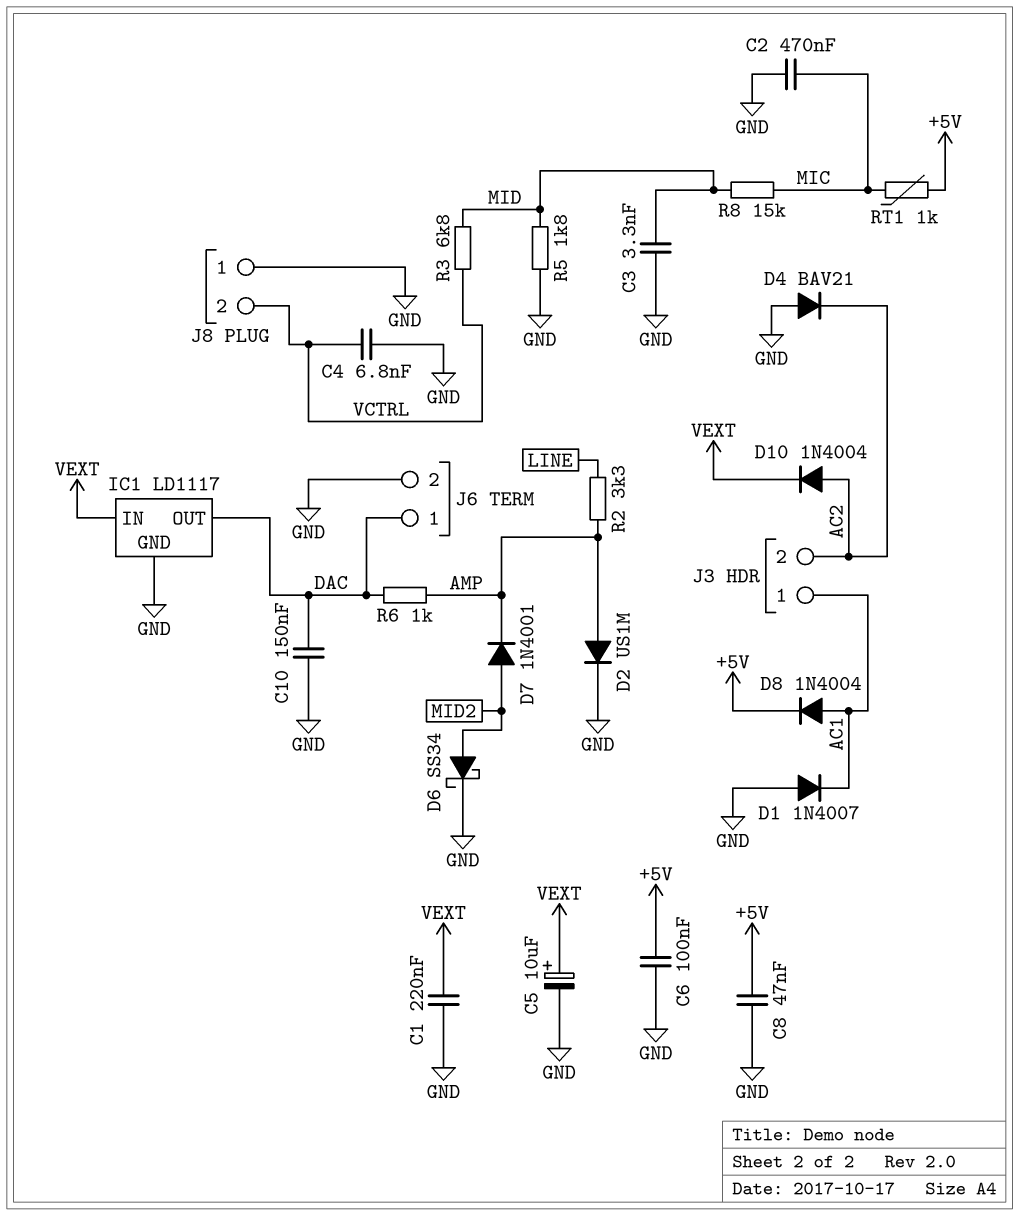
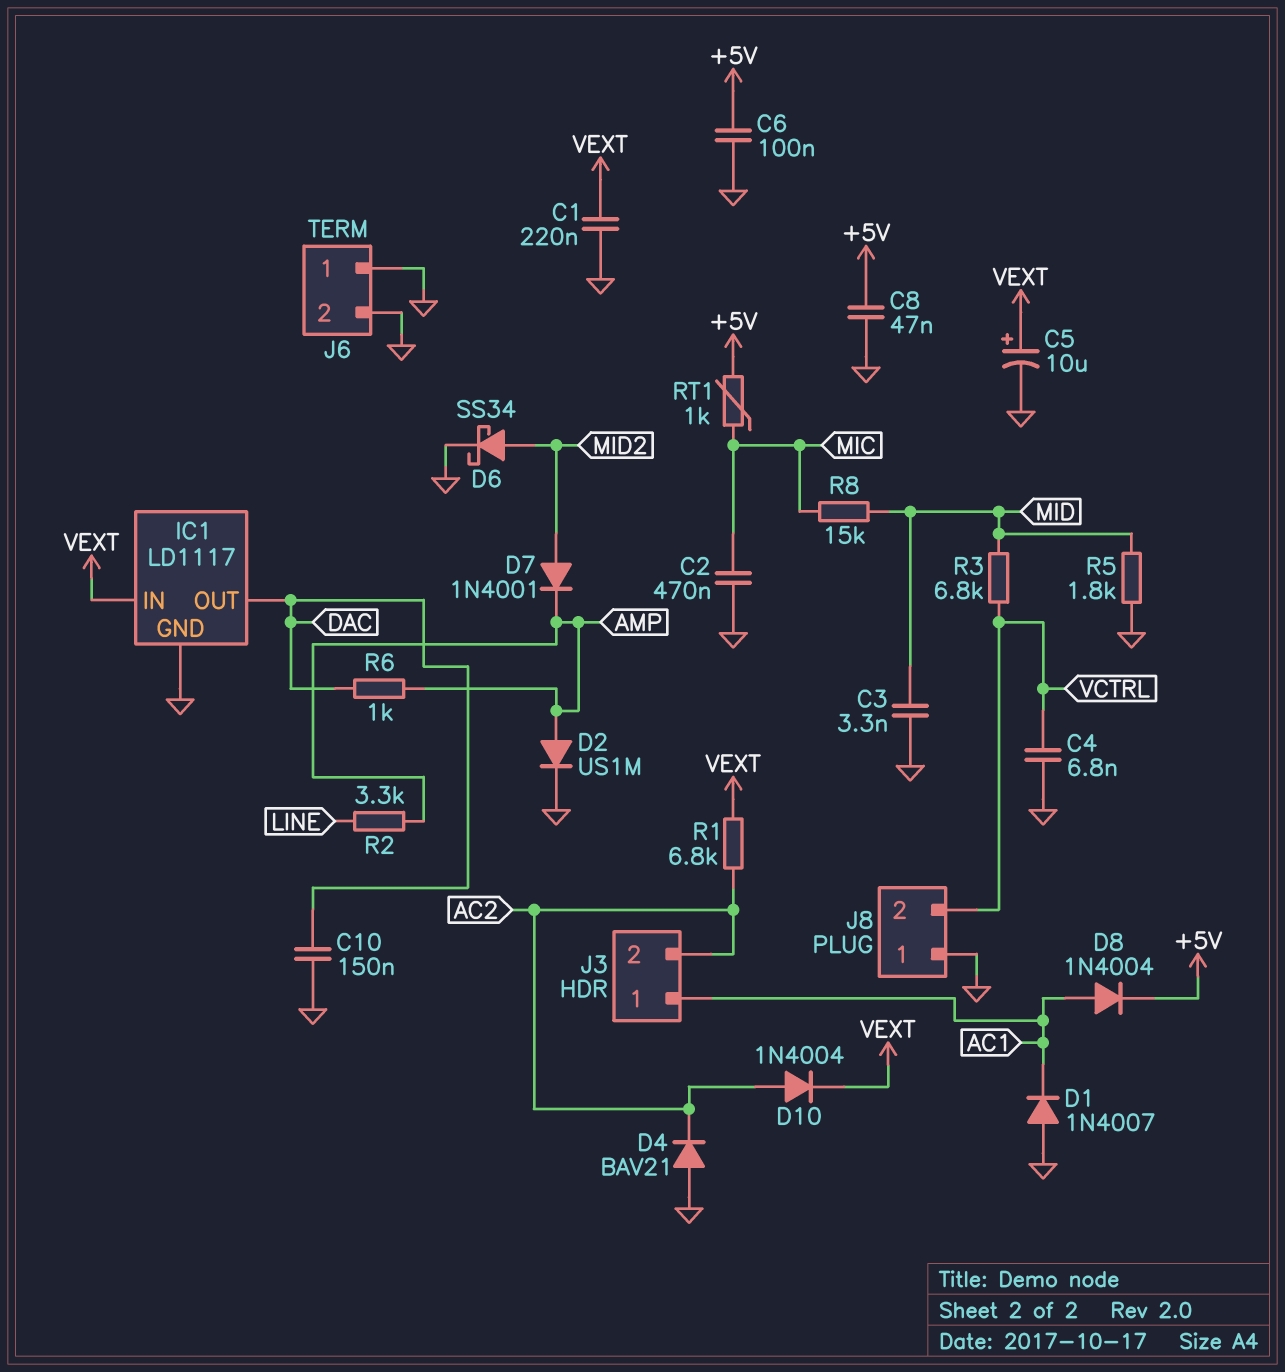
J6 pin 1: DAC -> GND
R1: none -> 6.8k (AC2, VEXT)

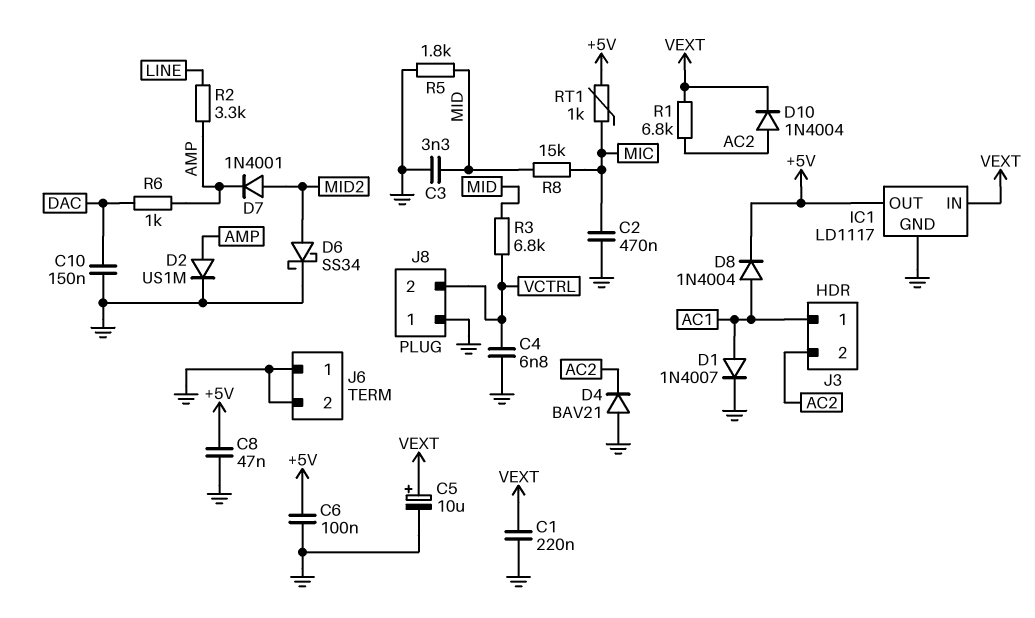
D1: diode 1N4007 (A GND, K AC1) -> diode 1N4007 (A AC1, K GND)
IC1 pin OUT: DAC -> +5V

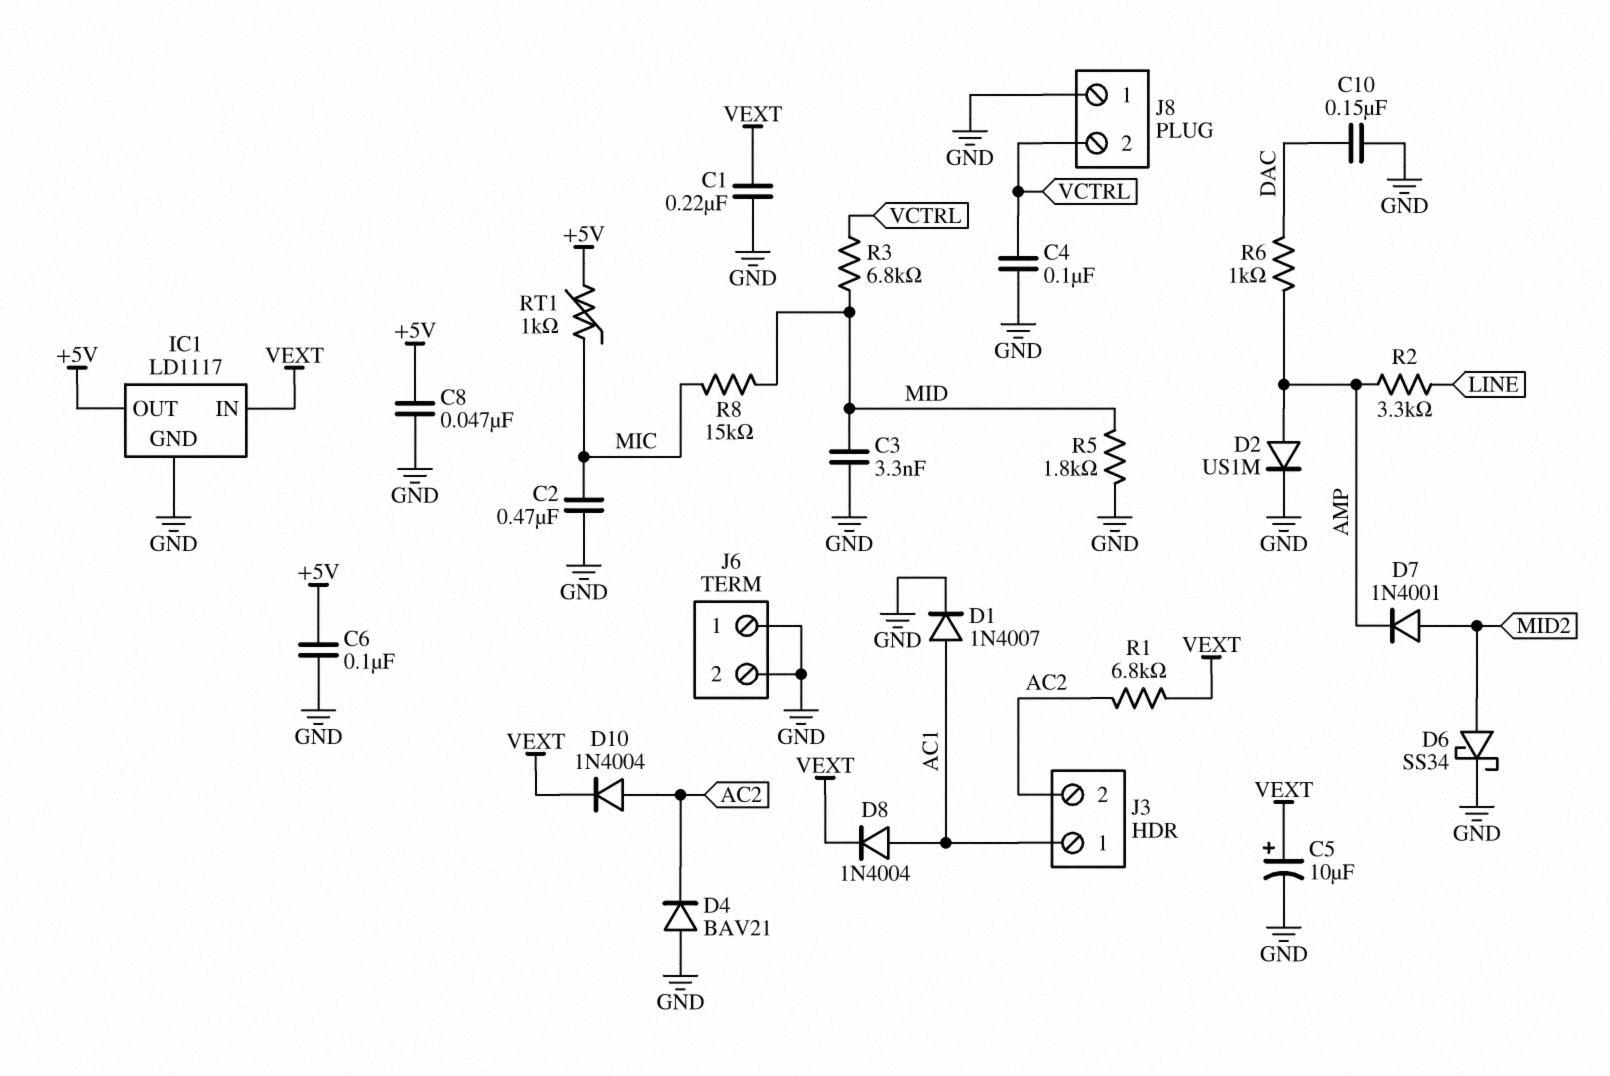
C4: 6.8nF (GND, VCTRL) -> 100nF (GND, VCTRL)
D8: diode 1N4004 (A AC1, K +5V) -> diode 1N4004 (A AC1, K VEXT)

